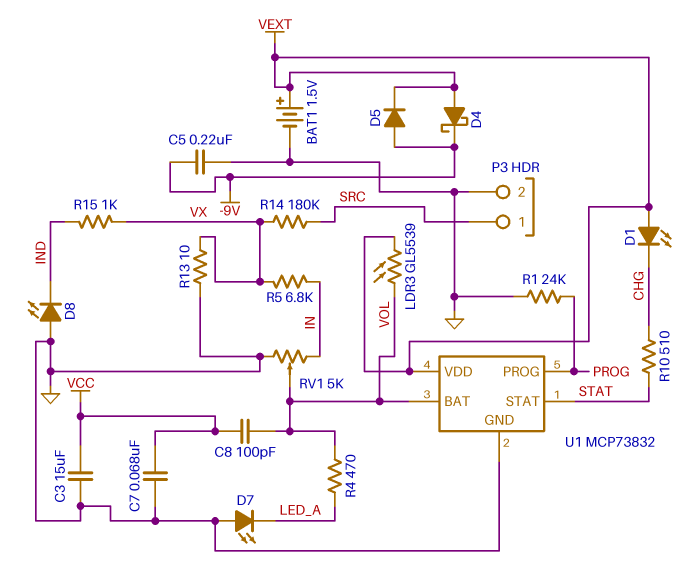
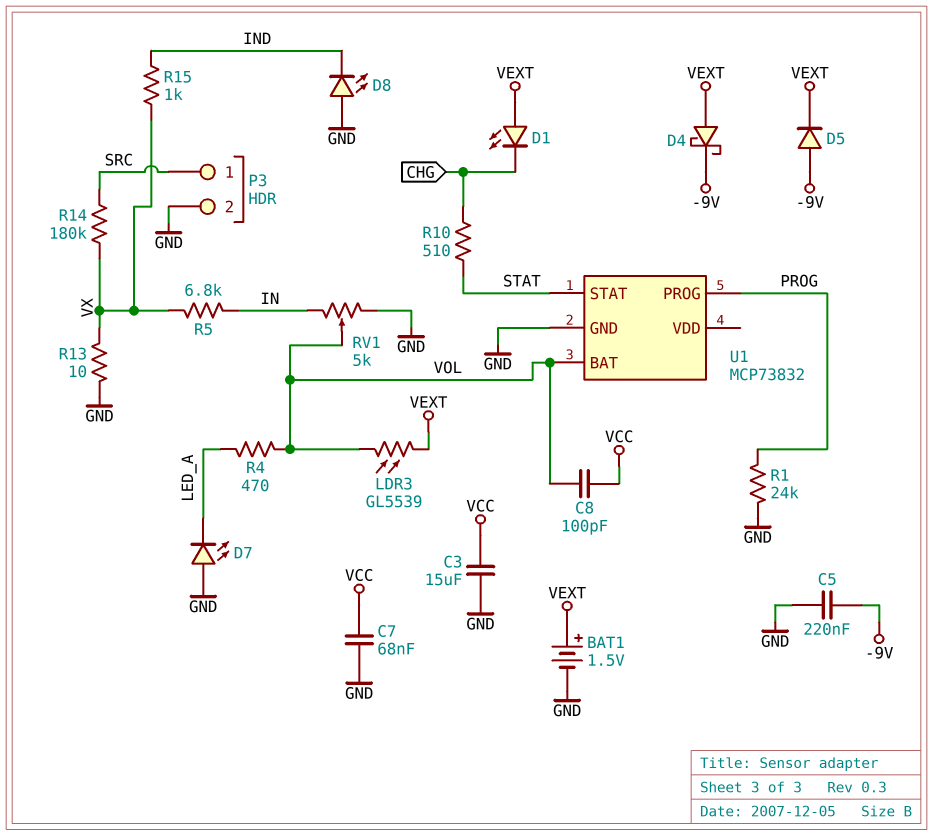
U1 pin VDD: VEXT -> none

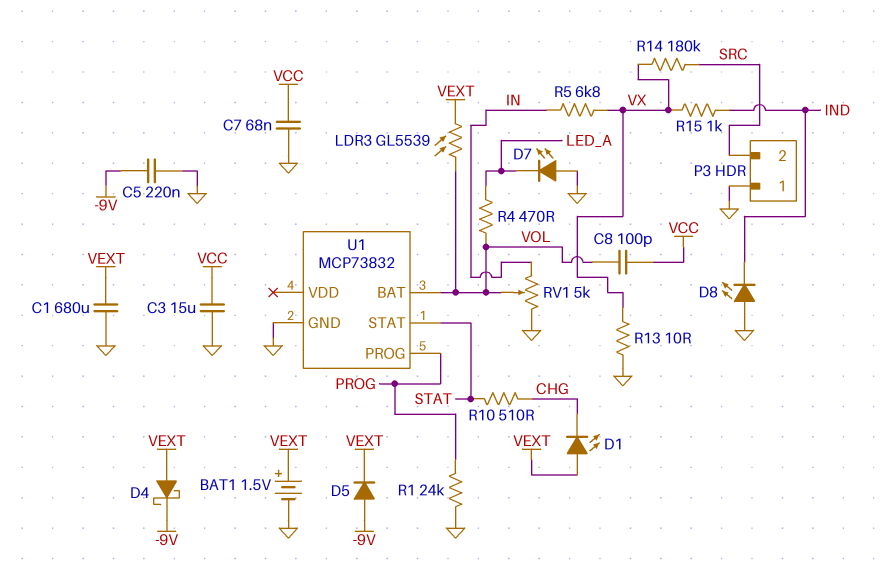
C1: none -> 680uF (GND, VEXT)
P3 pin 1: SRC -> GND
P3 pin 2: GND -> SRC

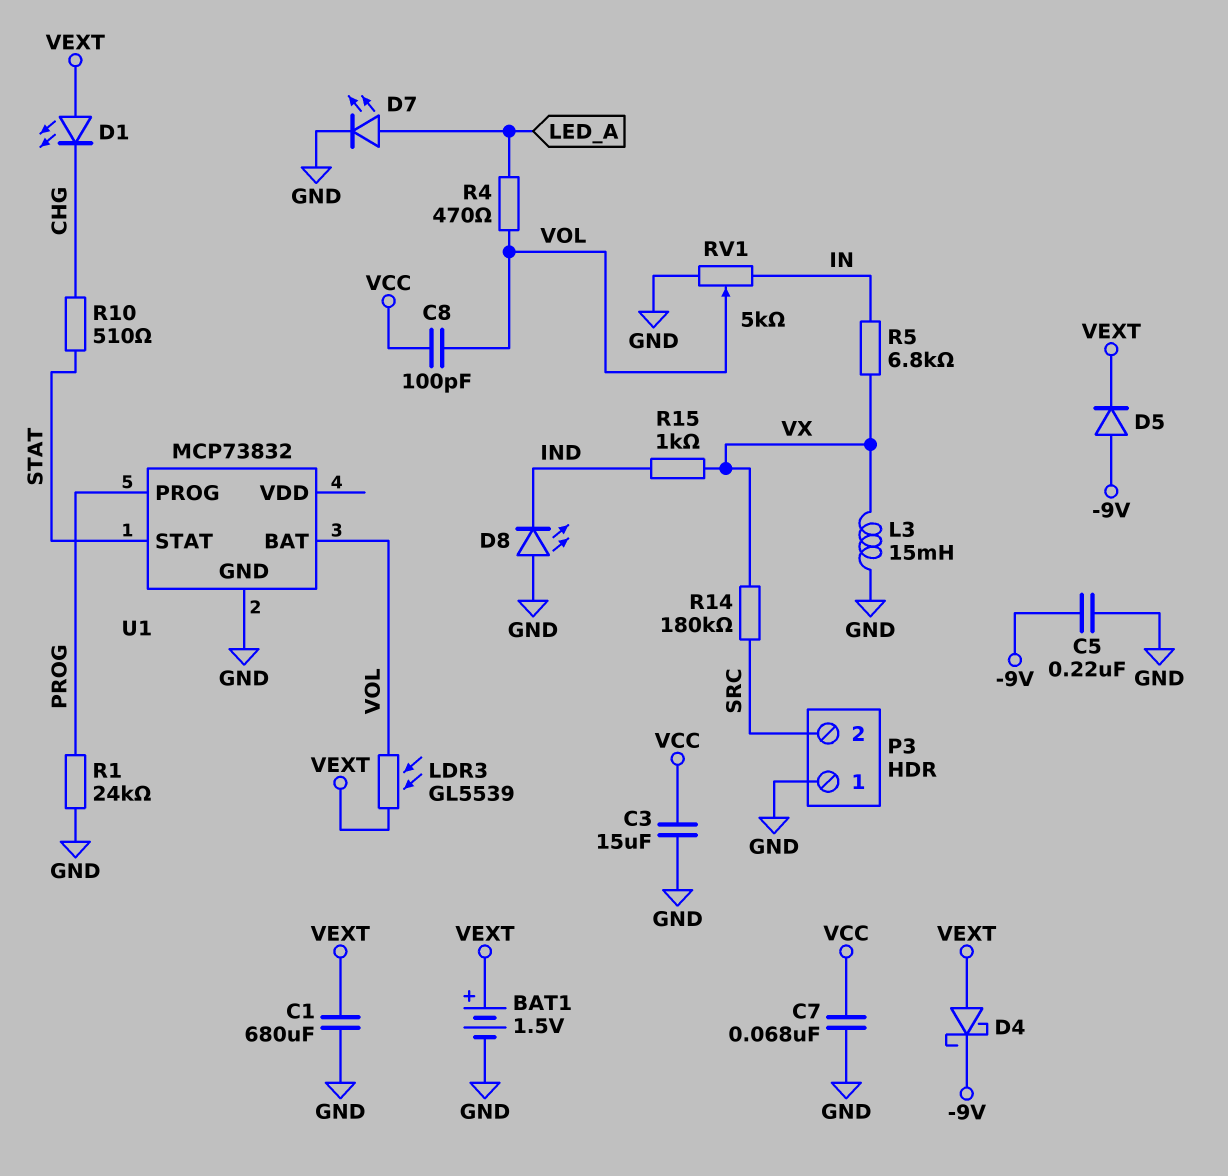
D7: LED (A GND, K LED_A) -> LED (A LED_A, K GND)
L3: none -> 15mH (GND, VX)
R13: 10 (GND, VX) -> none

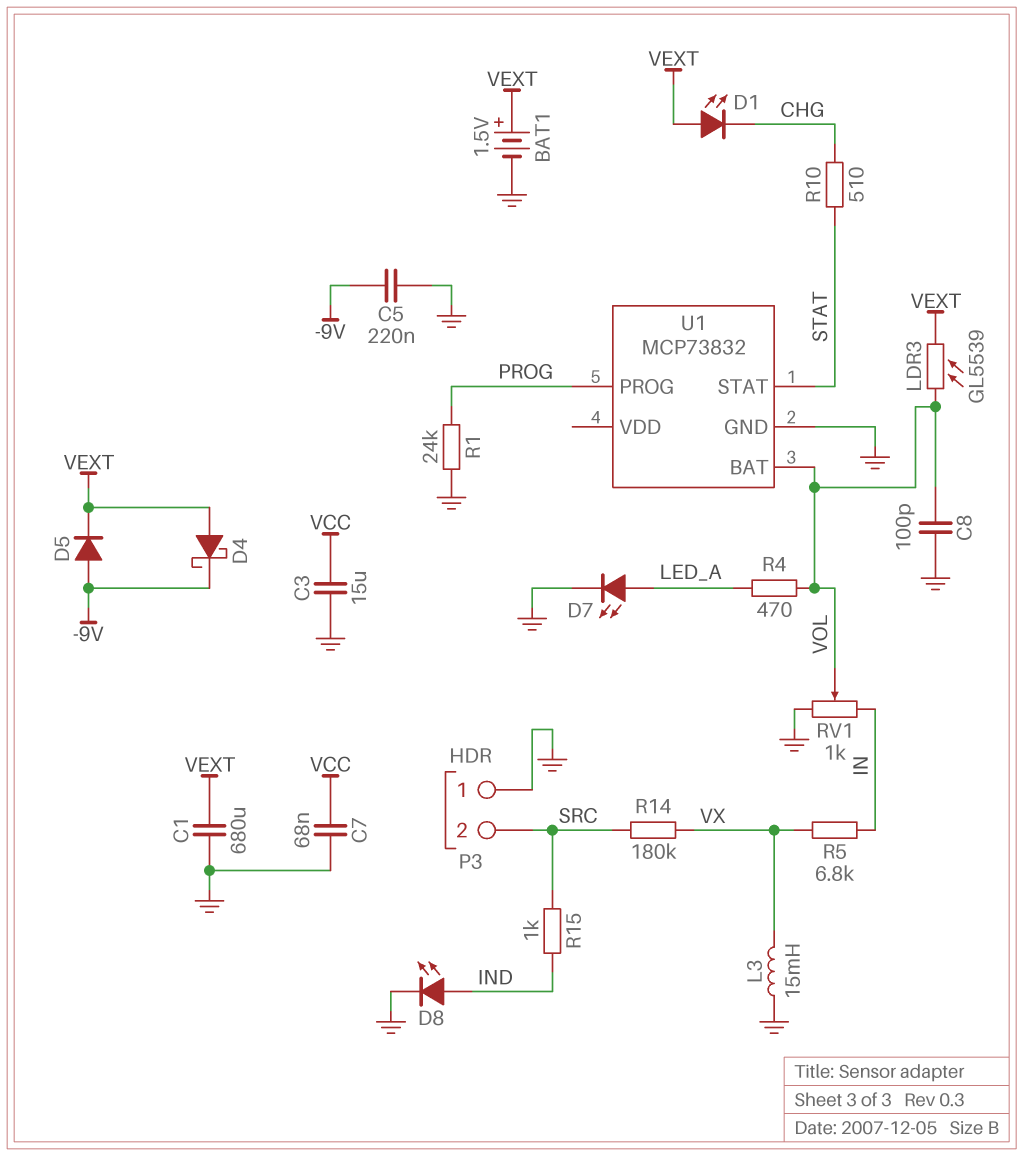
C8: 100pF (VCC, VOL) -> 100pF (GND, VOL)
D8: LED (A GND, K IND) -> LED (A IND, K GND)
R15: 1k (IND, VX) -> 1k (IND, SRC)
RV1: 5k (GND, IN, wiper VOL) -> 1k (GND, IN, wiper VOL)

